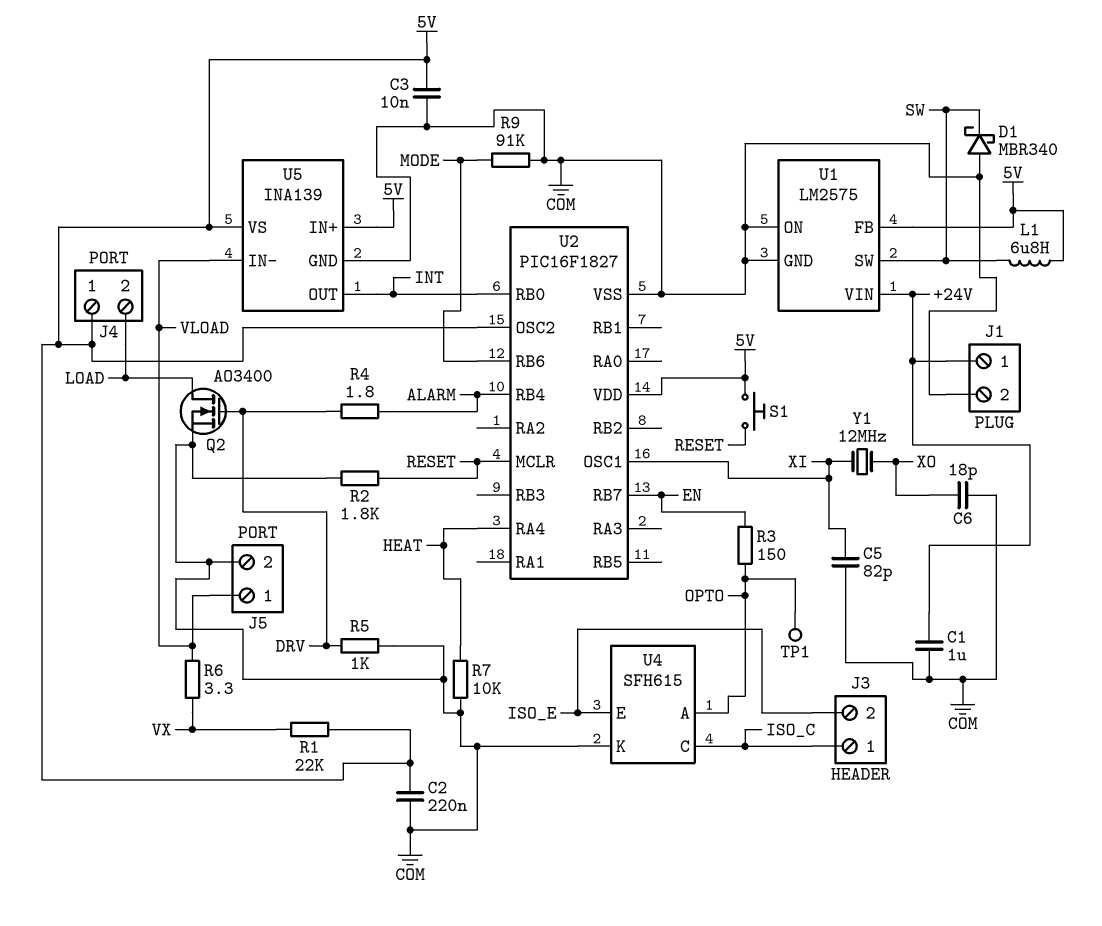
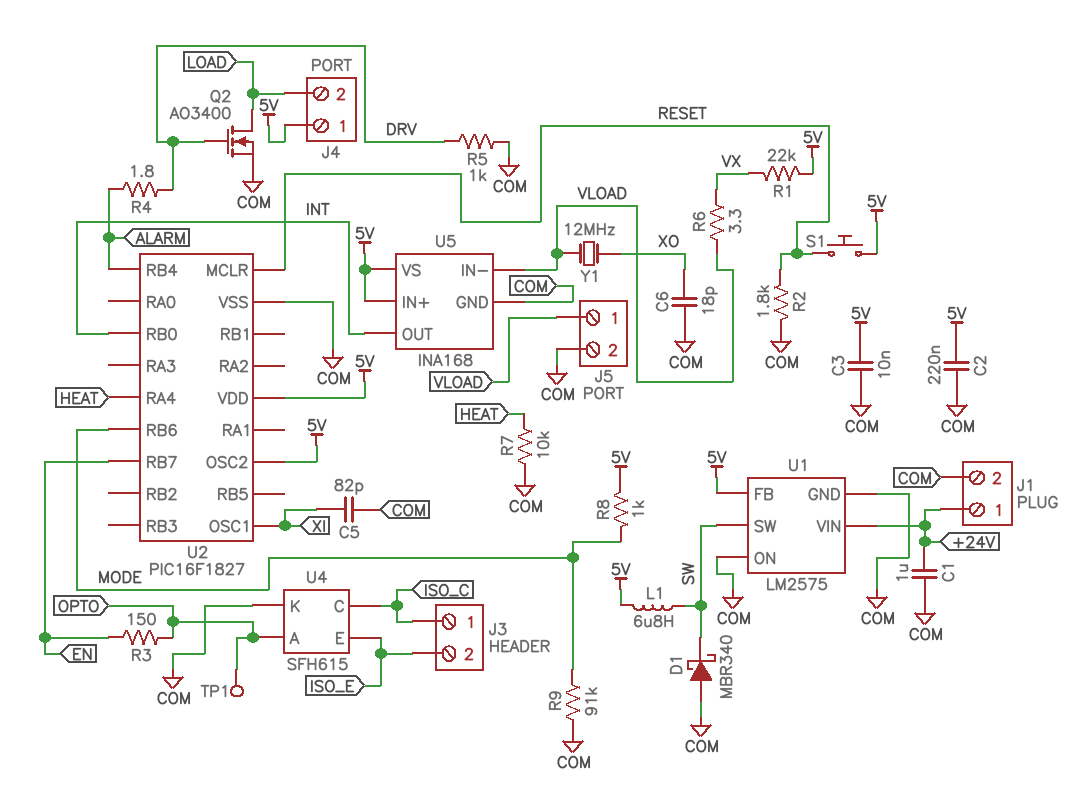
R8: none -> 1k (5V, MODE)
U5: INA139 -> INA168
Y1: 12MHz (XI, XO) -> 12MHz (VLOAD, XO)

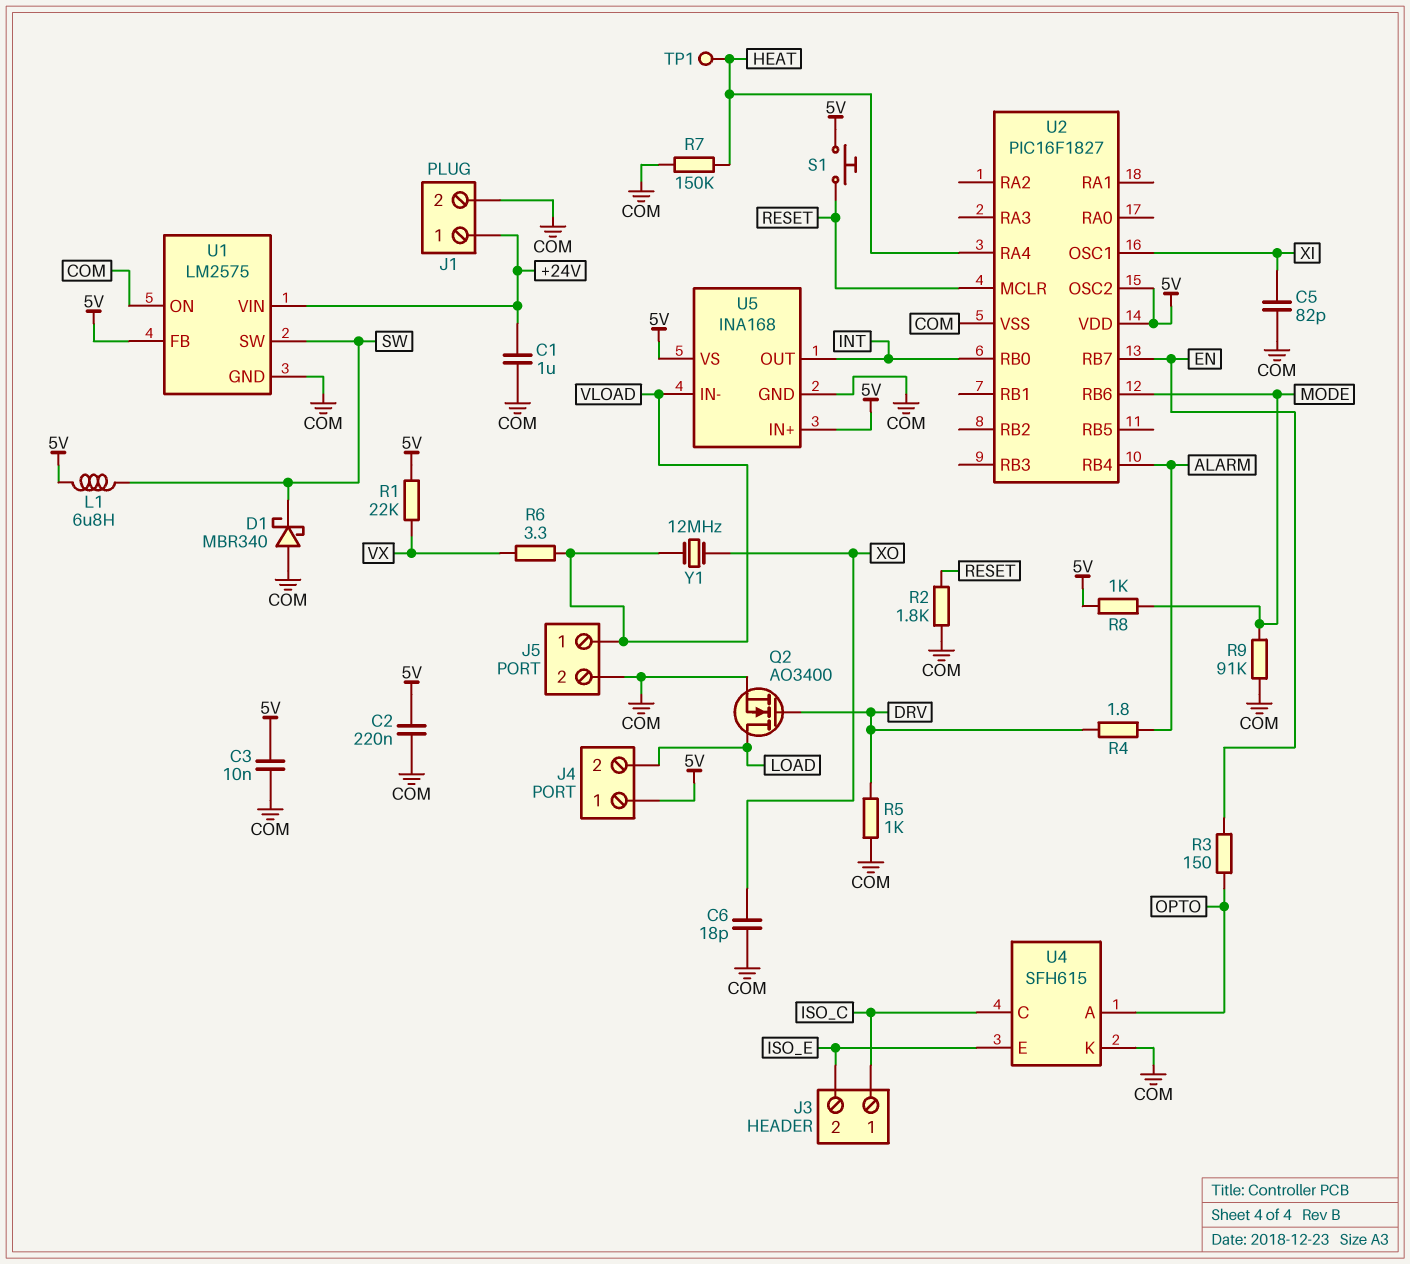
R7: 10k (COM, HEAT) -> 150k (COM, HEAT)
TP1: test point (OPTO) -> test point (HEAT)

